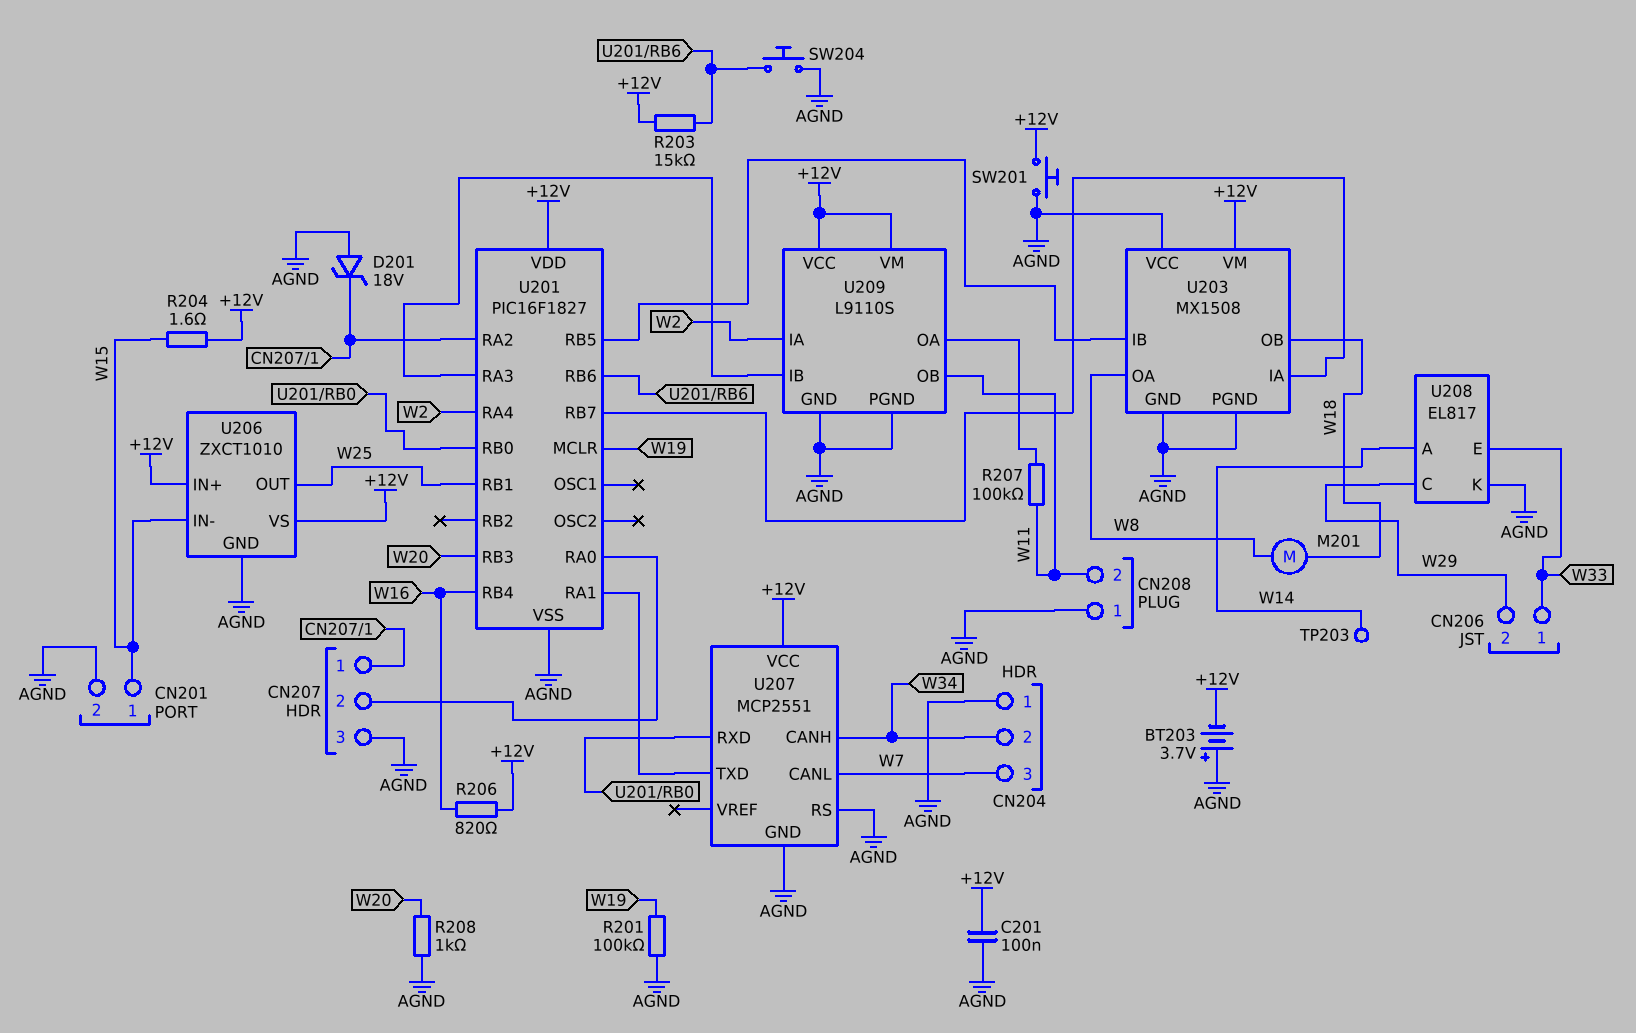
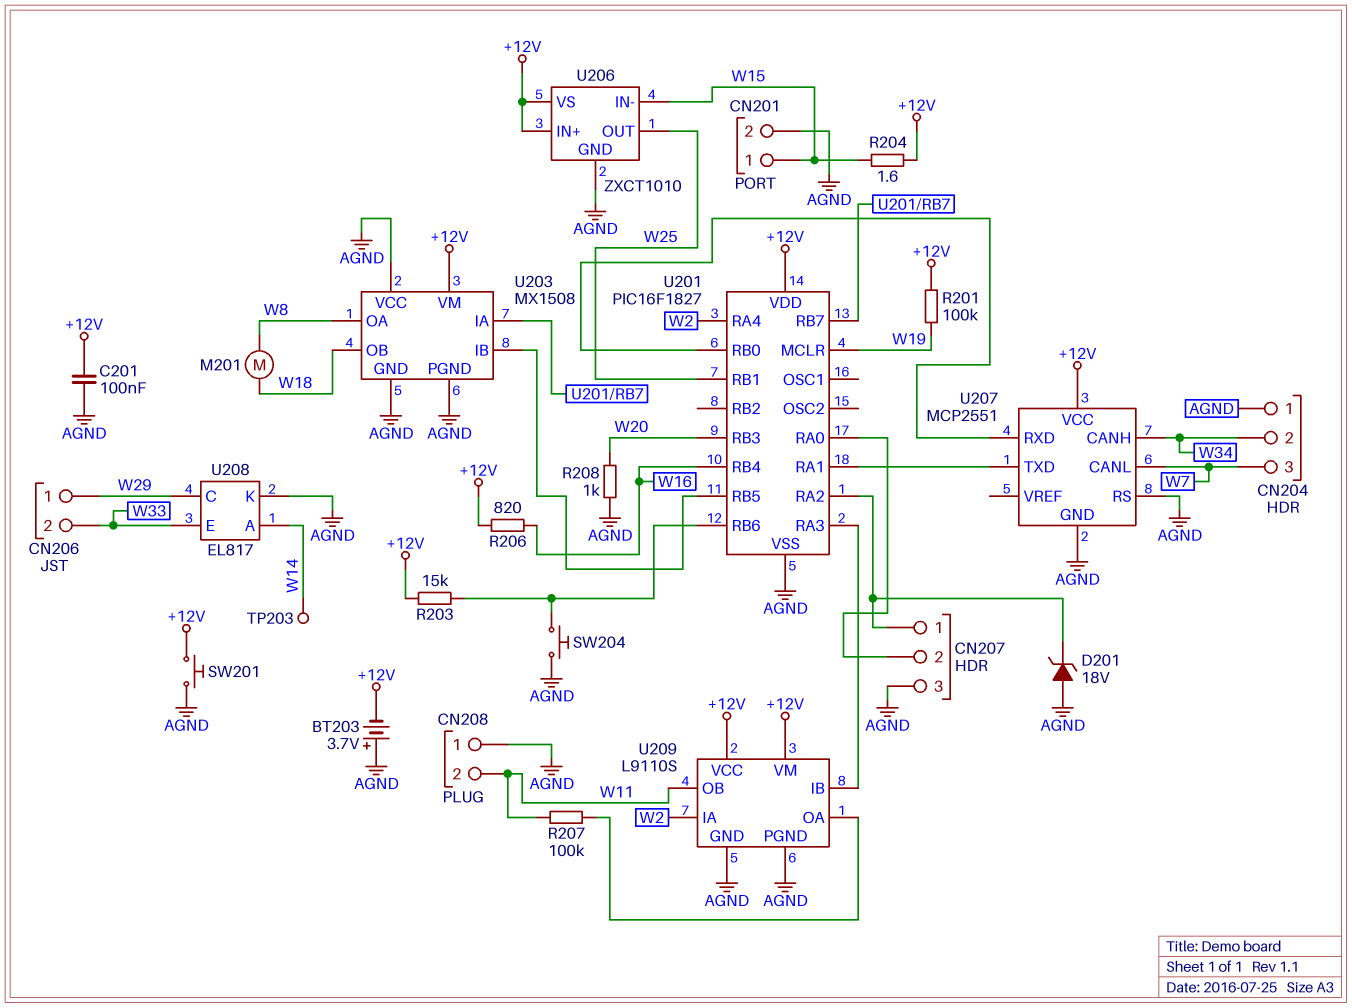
CN206 pin 1: W33 -> W29
CN206 pin 2: W29 -> W33
R201: 100k (AGND, W19) -> 100k (+12V, W19)

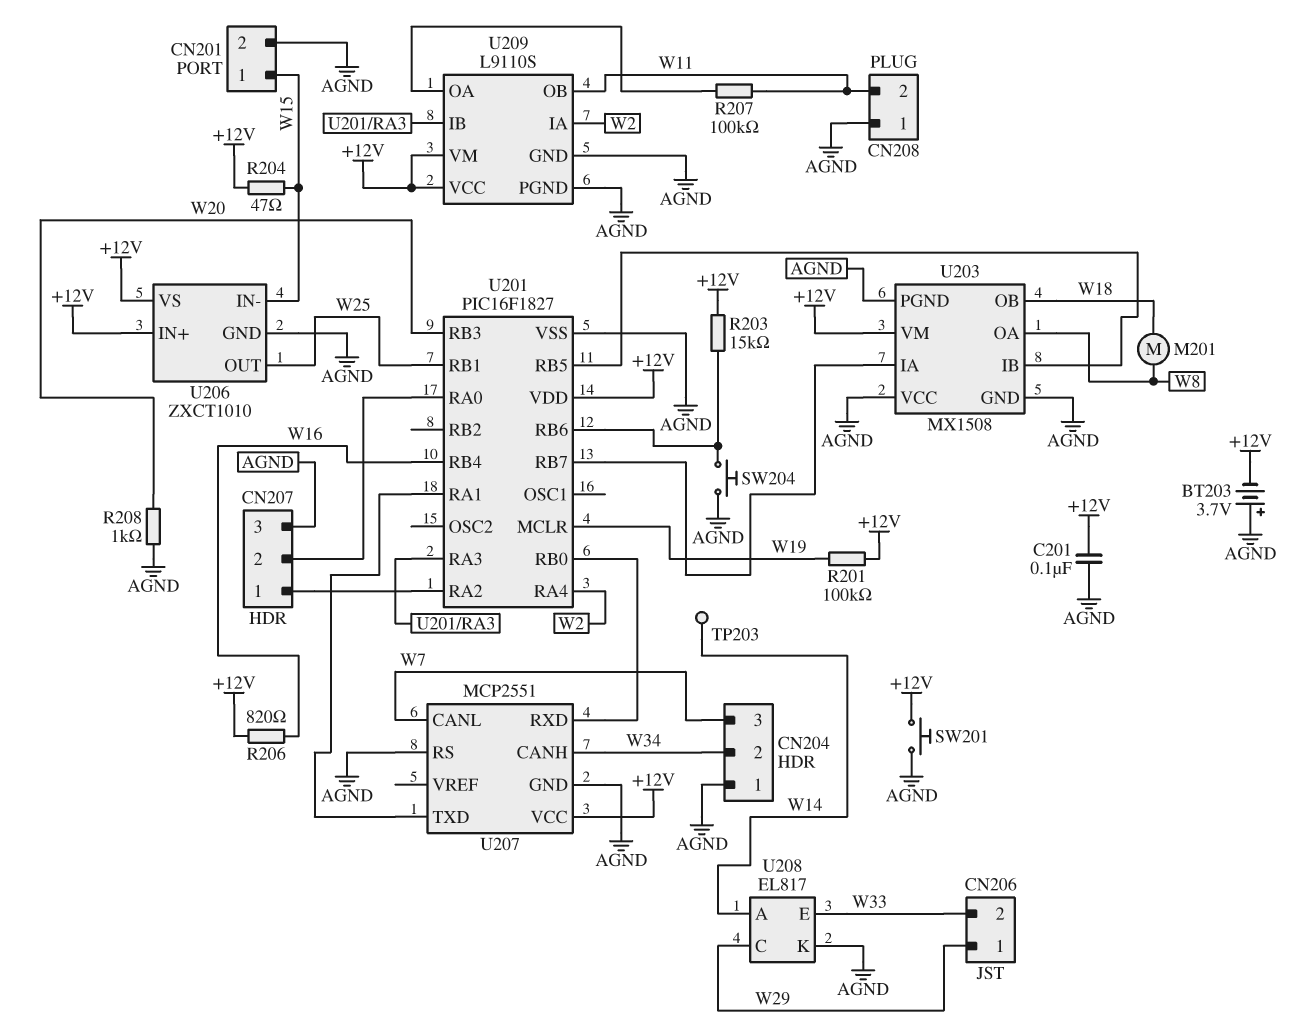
D201: zener 18V (A AGND, K CN207/1) -> none
R204: 1.6 (+12V, W15) -> 47 (+12V, W15)

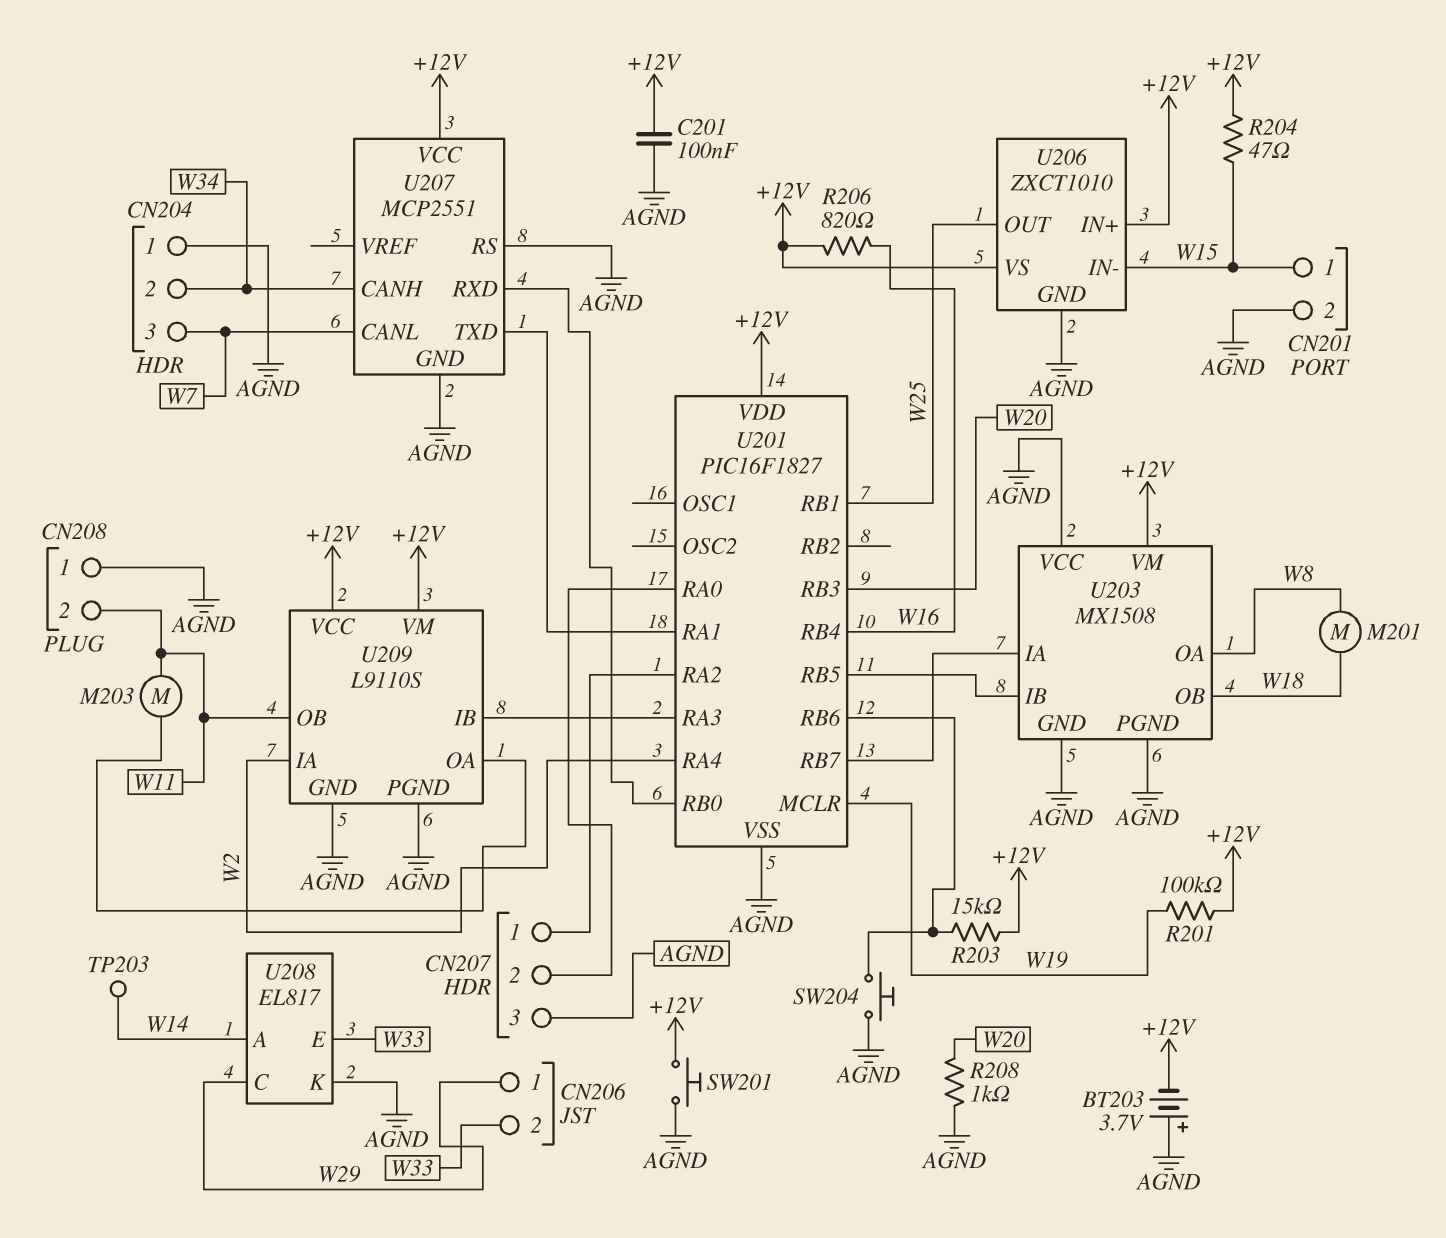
M203: none -> motor (U209/OA, W11)
R207: 100k (U209/OA, W11) -> none

